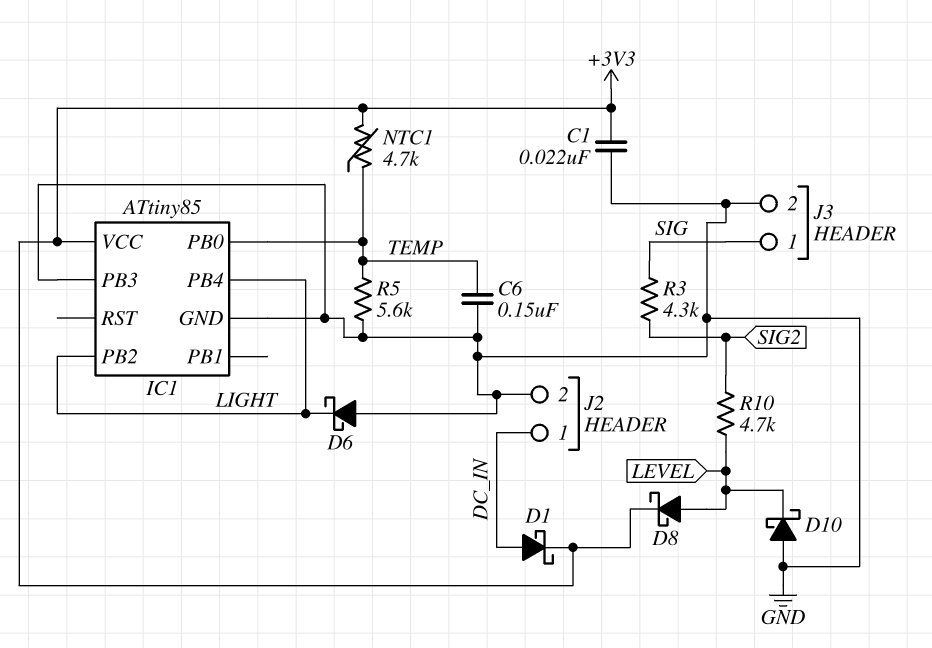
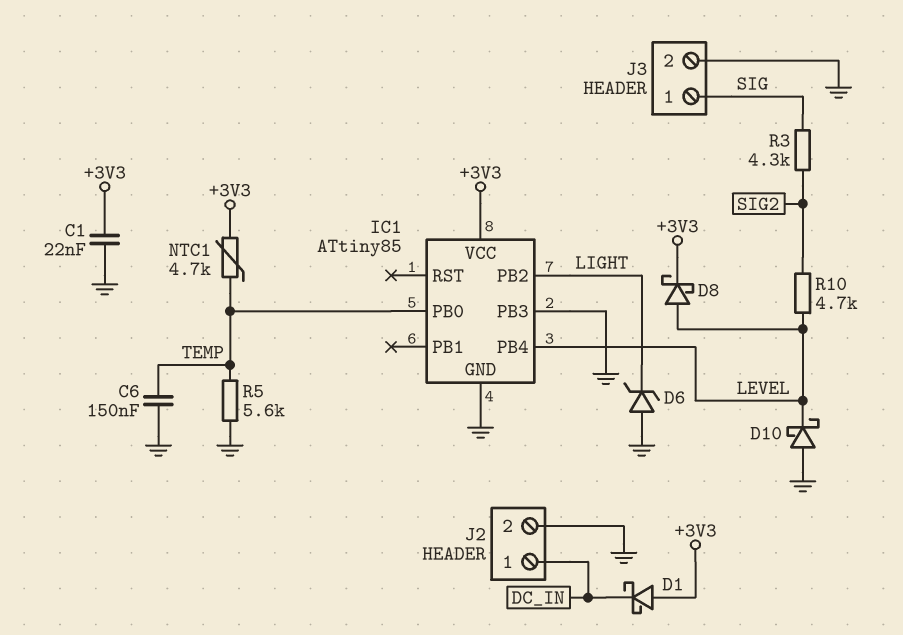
D1: schottky (A DC_IN, K +3V3) -> schottky (A +3V3, K DC_IN)
D6: schottky (A GND, K LIGHT) -> zener (A GND, K LIGHT)
IC1 pin PB4: LIGHT -> LEVEL

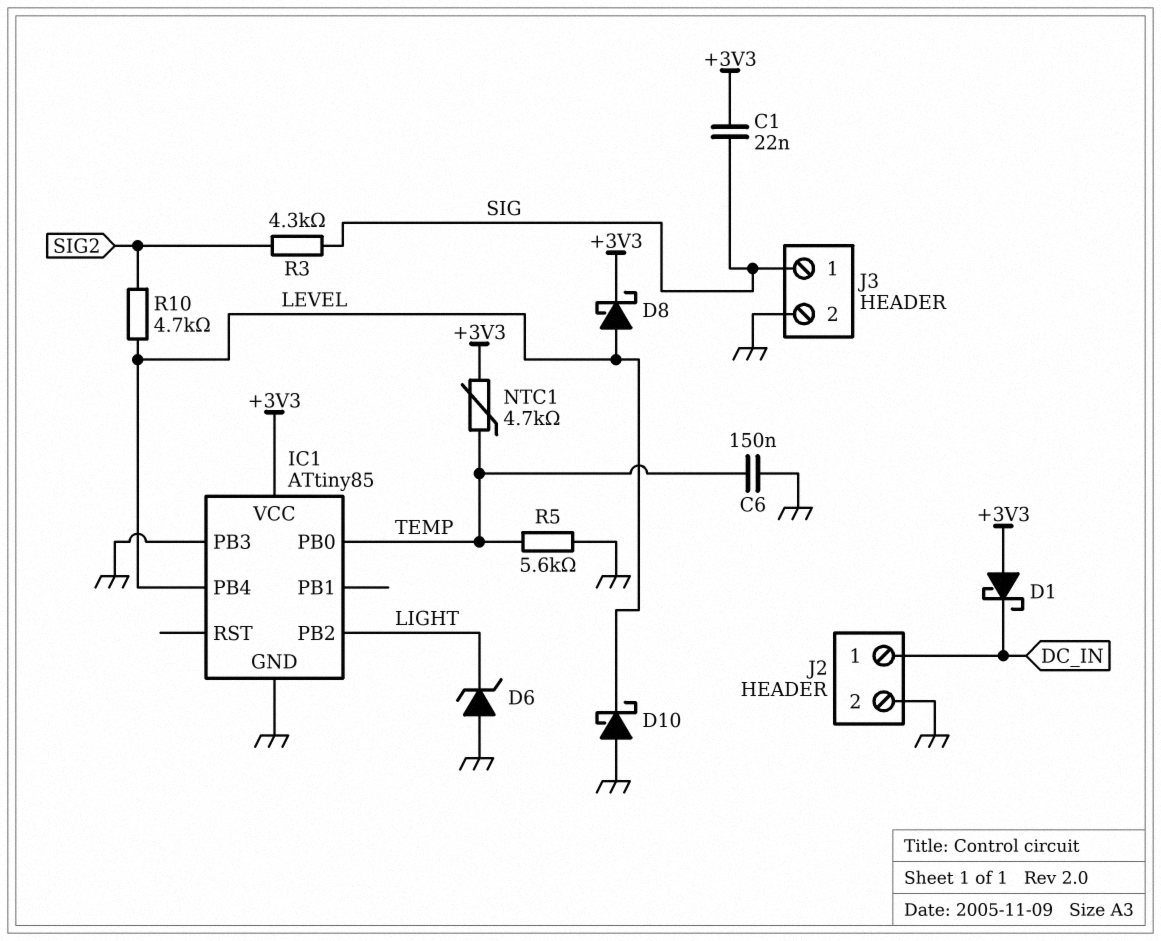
C1: 22nF (+3V3, GND) -> 22nF (+3V3, SIG)

